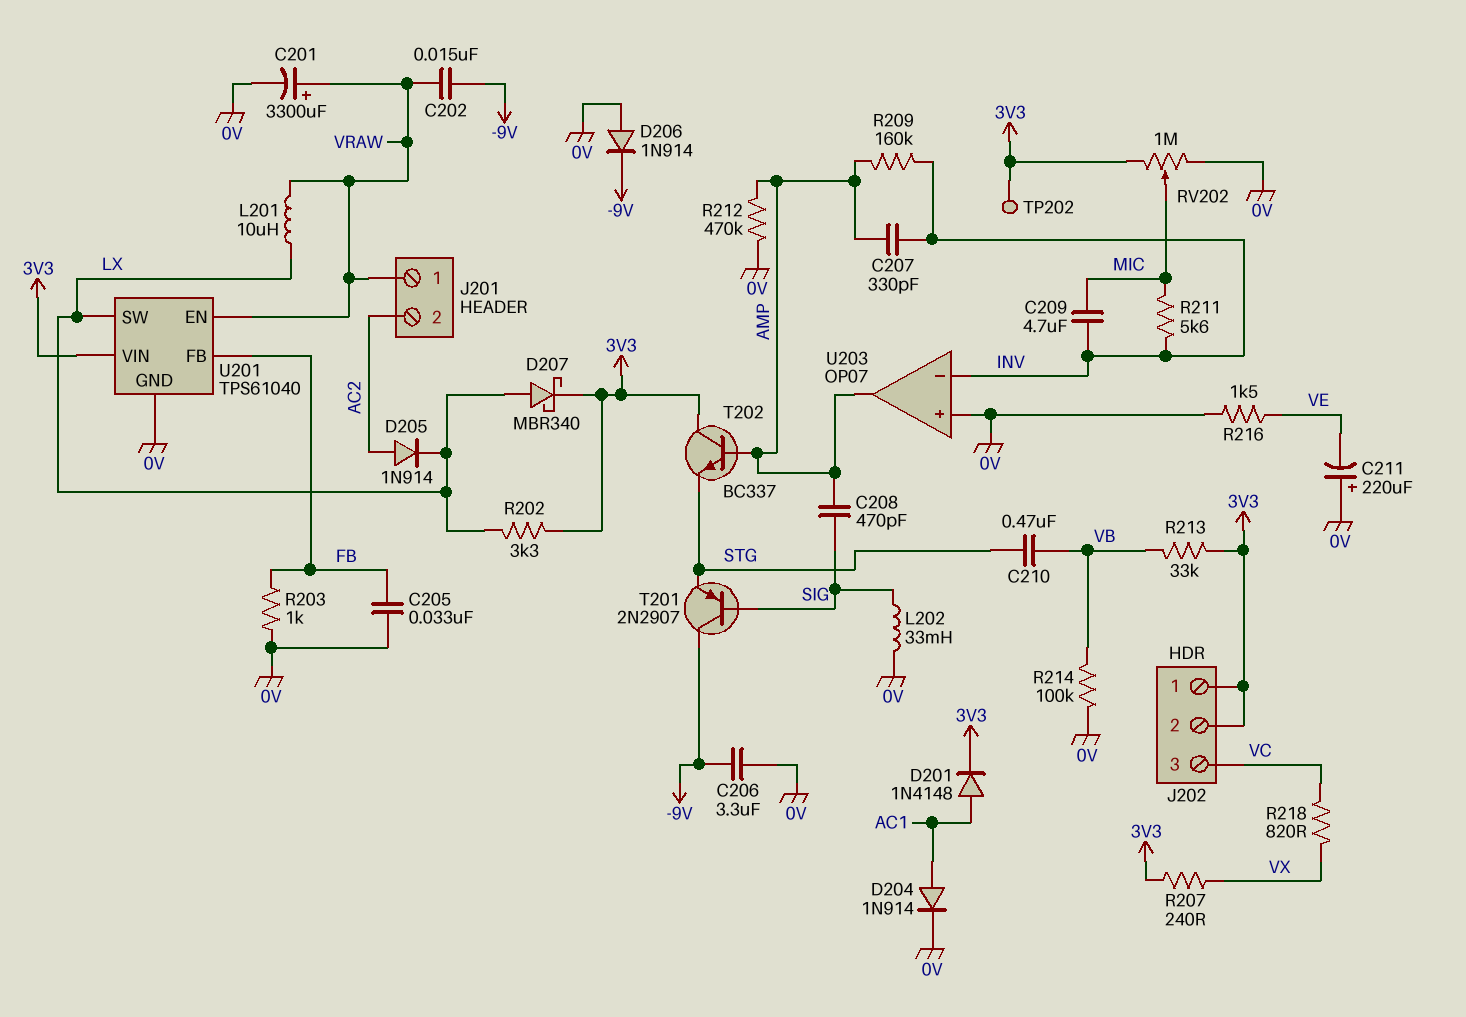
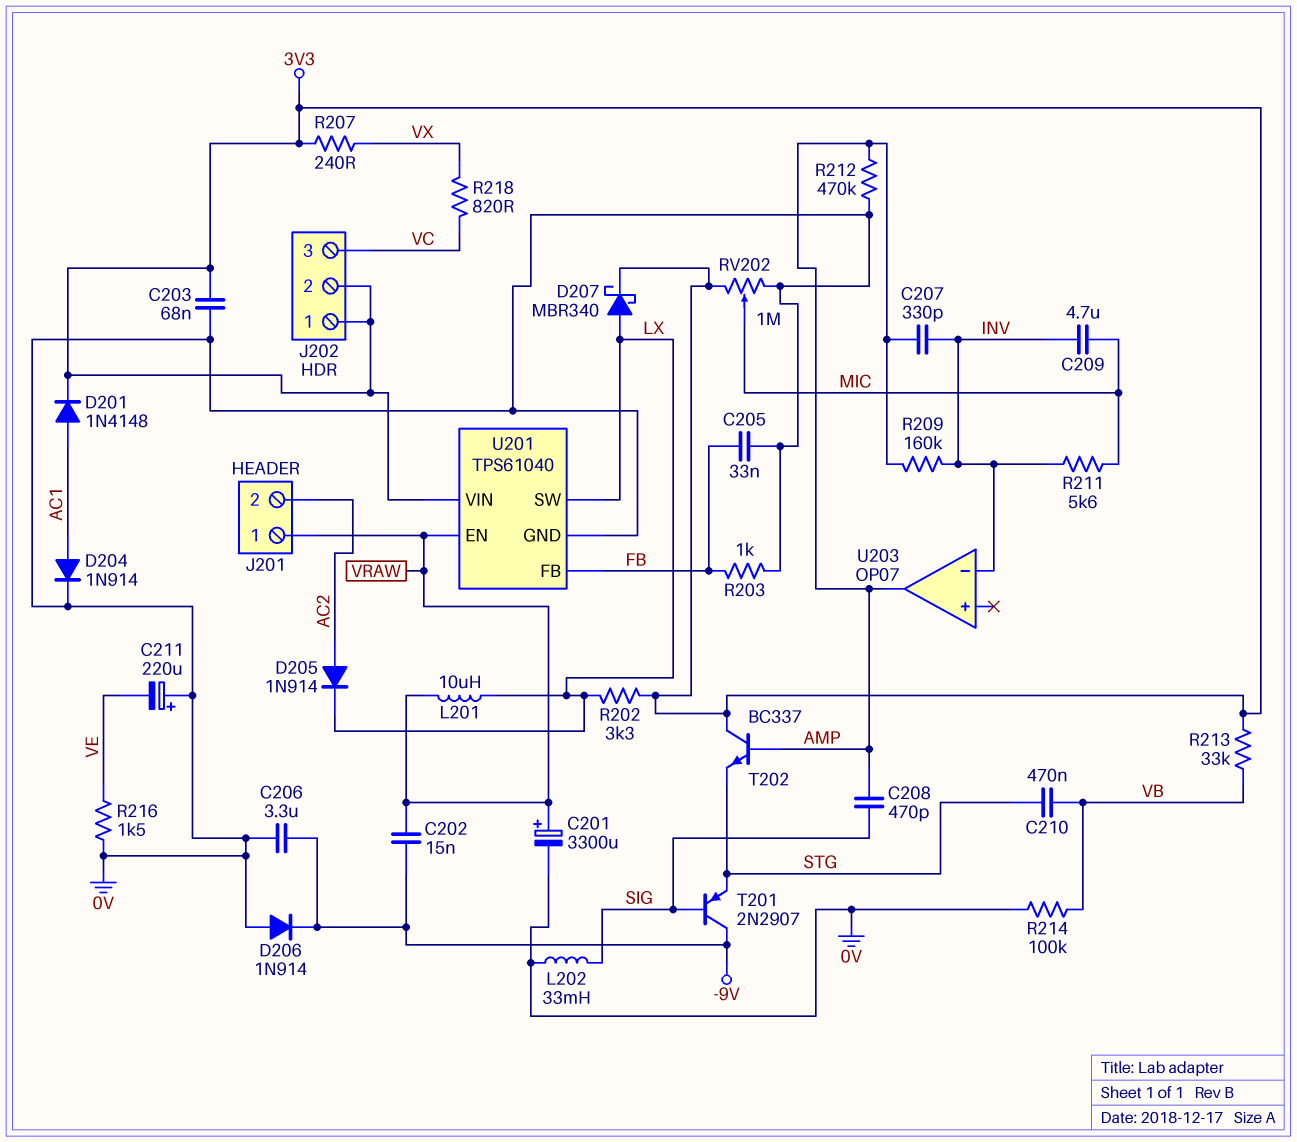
C203: none -> 68nF (0V, 3V3)
TP202: test point (3V3) -> none
U203 pin in+: 0V -> none

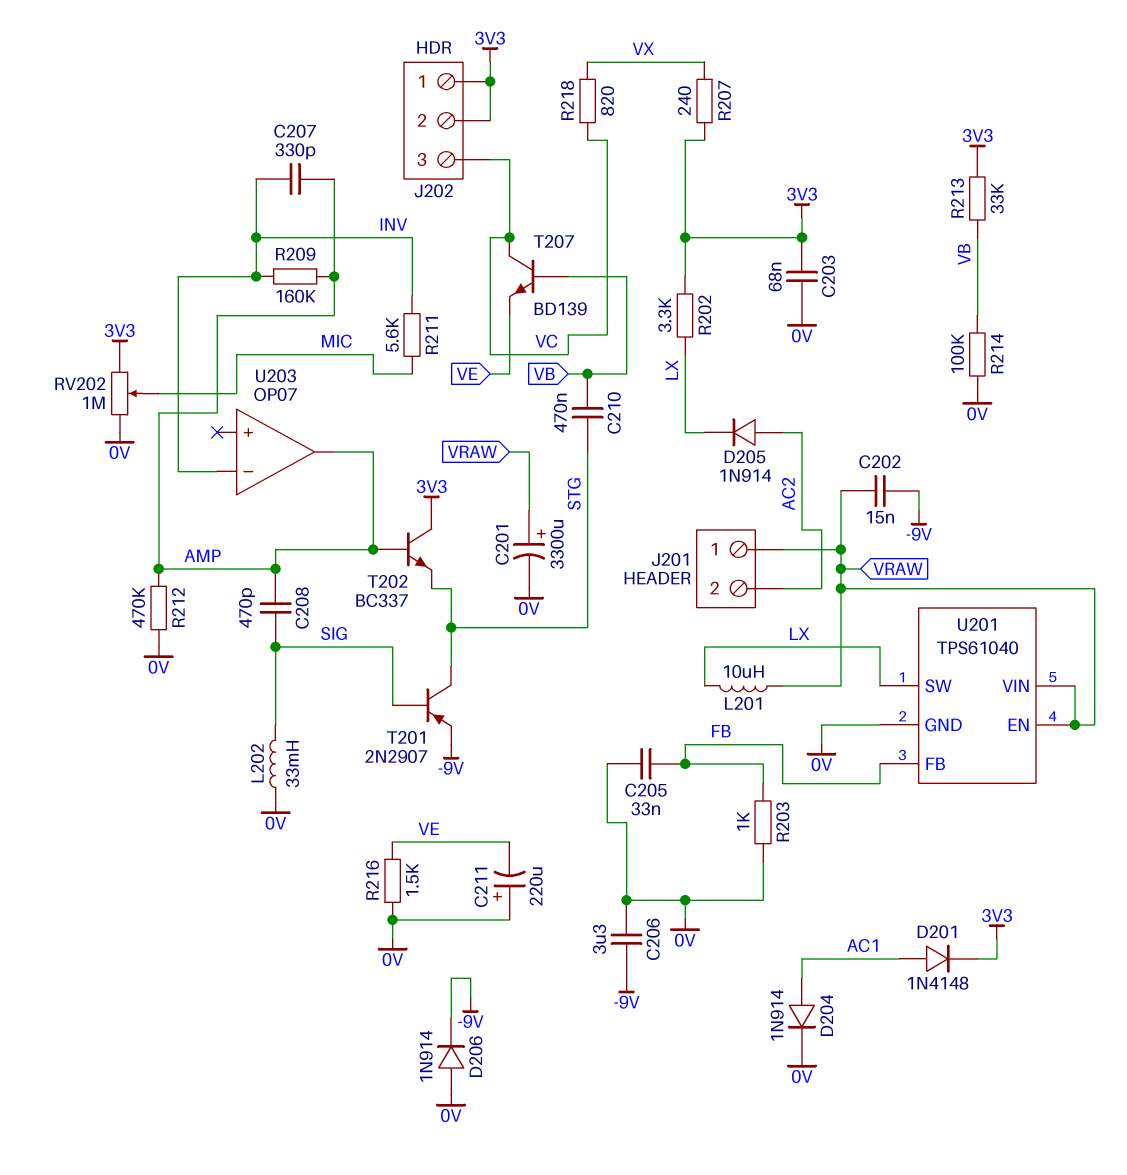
C209: 4.7uF (INV, MIC) -> none
D207: schottky MBR340 (A LX, K 3V3) -> none
T201: PNP 2N2907 (B SIG, C -9V, E STG) -> PNP 2N2907 (B SIG, C STG, E -9V)
T207: none -> NPN BD139 (B VB, C VC, E VE)
U201 pin VIN: 3V3 -> VRAW

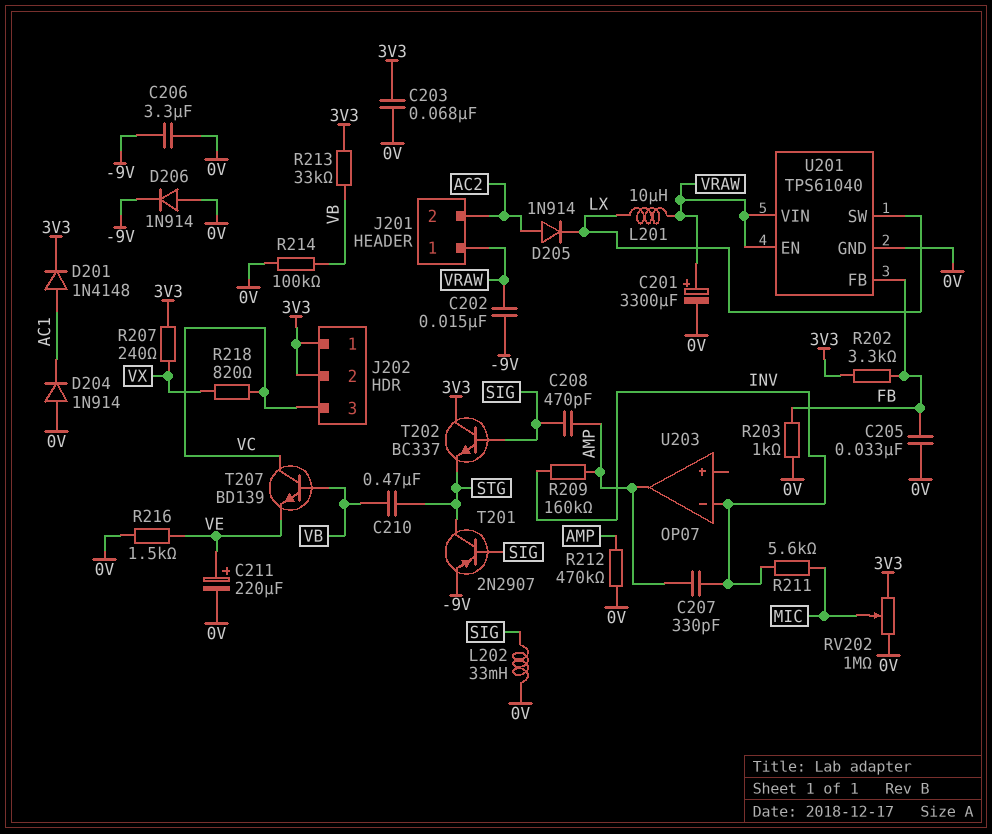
C211: 220uF (plus 0V, minus VE) -> 220uF (plus VE, minus 0V)
D204: diode 1N914 (A AC1, K 0V) -> diode 1N914 (A 0V, K AC1)
R202: 3.3k (3V3, LX) -> 3.3k (3V3, FB)
T202: NPN BC337 (B AMP, C 3V3, E STG) -> NPN BC337 (B SIG, C 3V3, E STG)

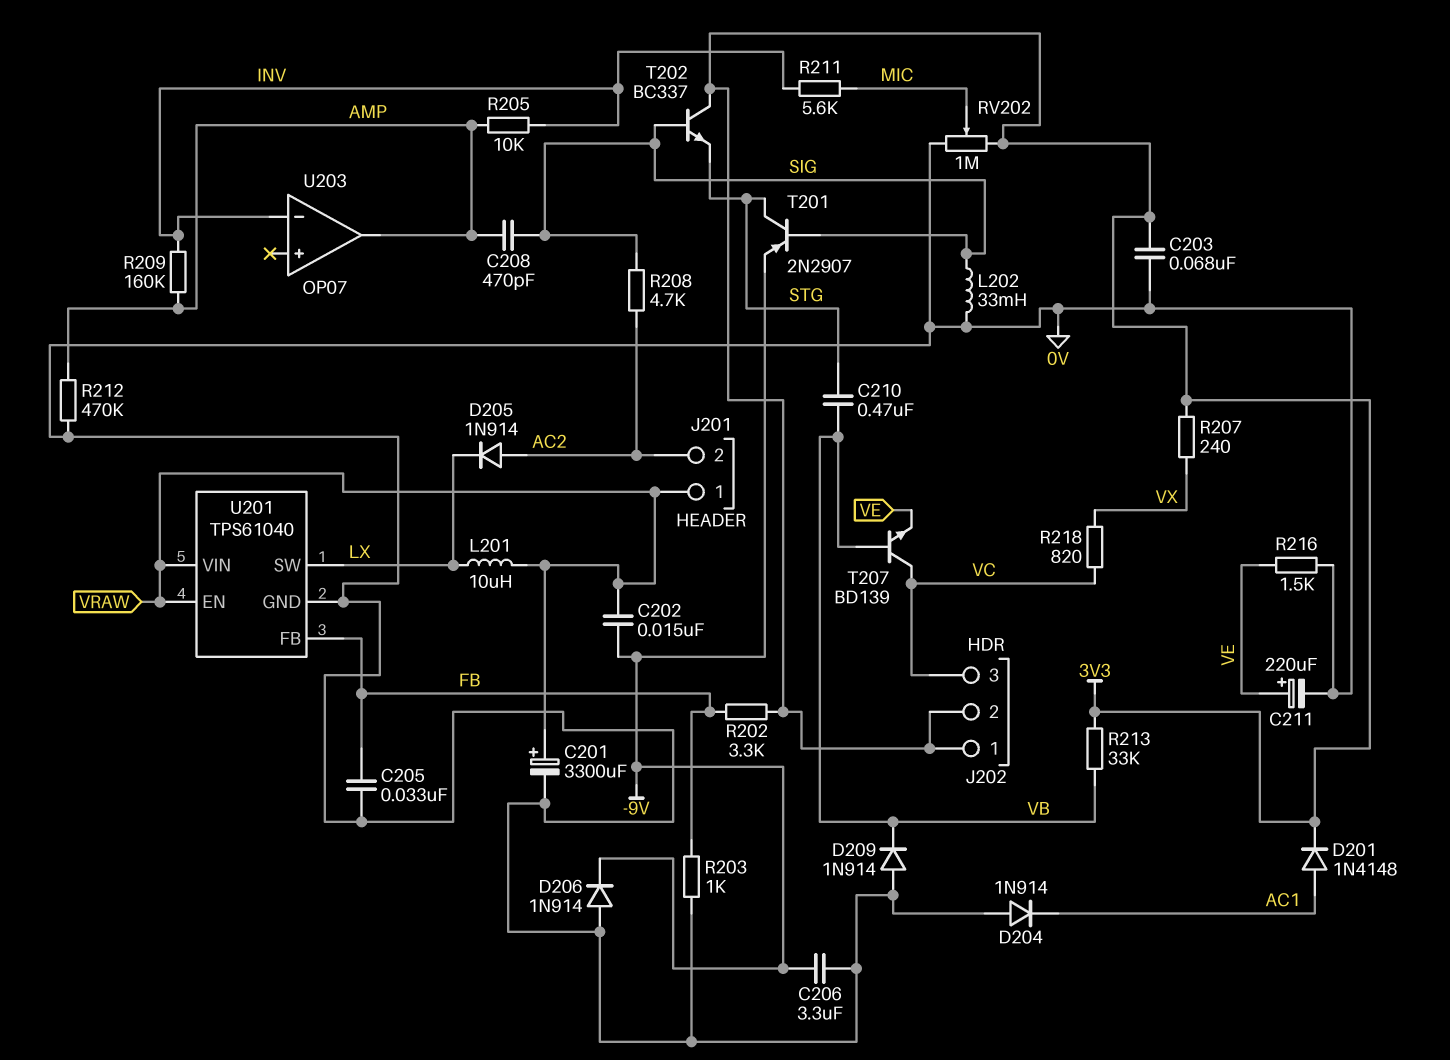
C207: 330pF (AMP, INV) -> none
D209: none -> diode 1N914 (A 0V, K VB)
R205: none -> 10k (AMP, INV)
R208: none -> 4.7k (AC2, SIG)
R214: 100k (0V, VB) -> none

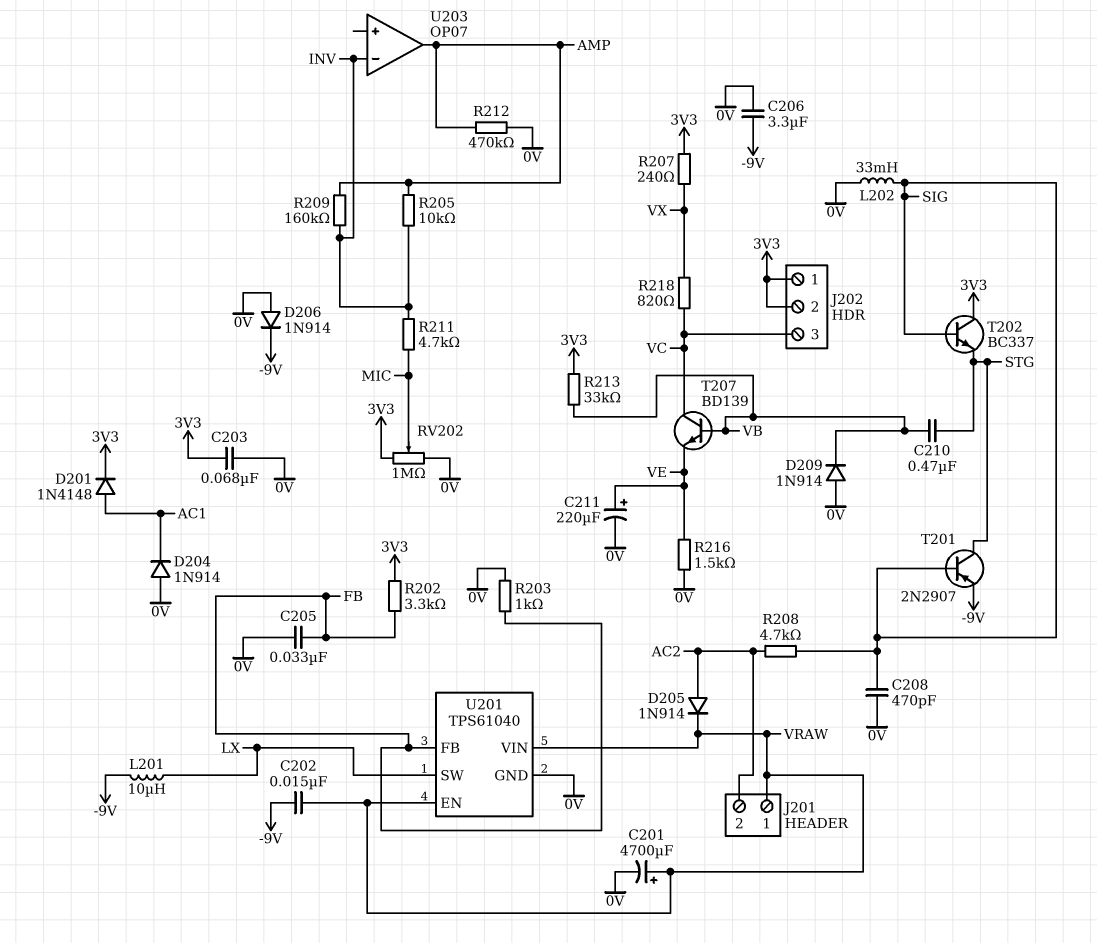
C201: 3300uF (plus VRAW, minus 0V) -> 4700uF (plus VRAW, minus 0V)
C208: 470pF (AMP, SIG) -> 470pF (0V, SIG)
D205: diode 1N914 (A AC2, K LX) -> diode 1N914 (A AC2, K VRAW)
L201: 10uH (LX, VRAW) -> 10uH (-9V, LX)
R211: 5.6k (INV, MIC) -> 4.7k (INV, MIC)

